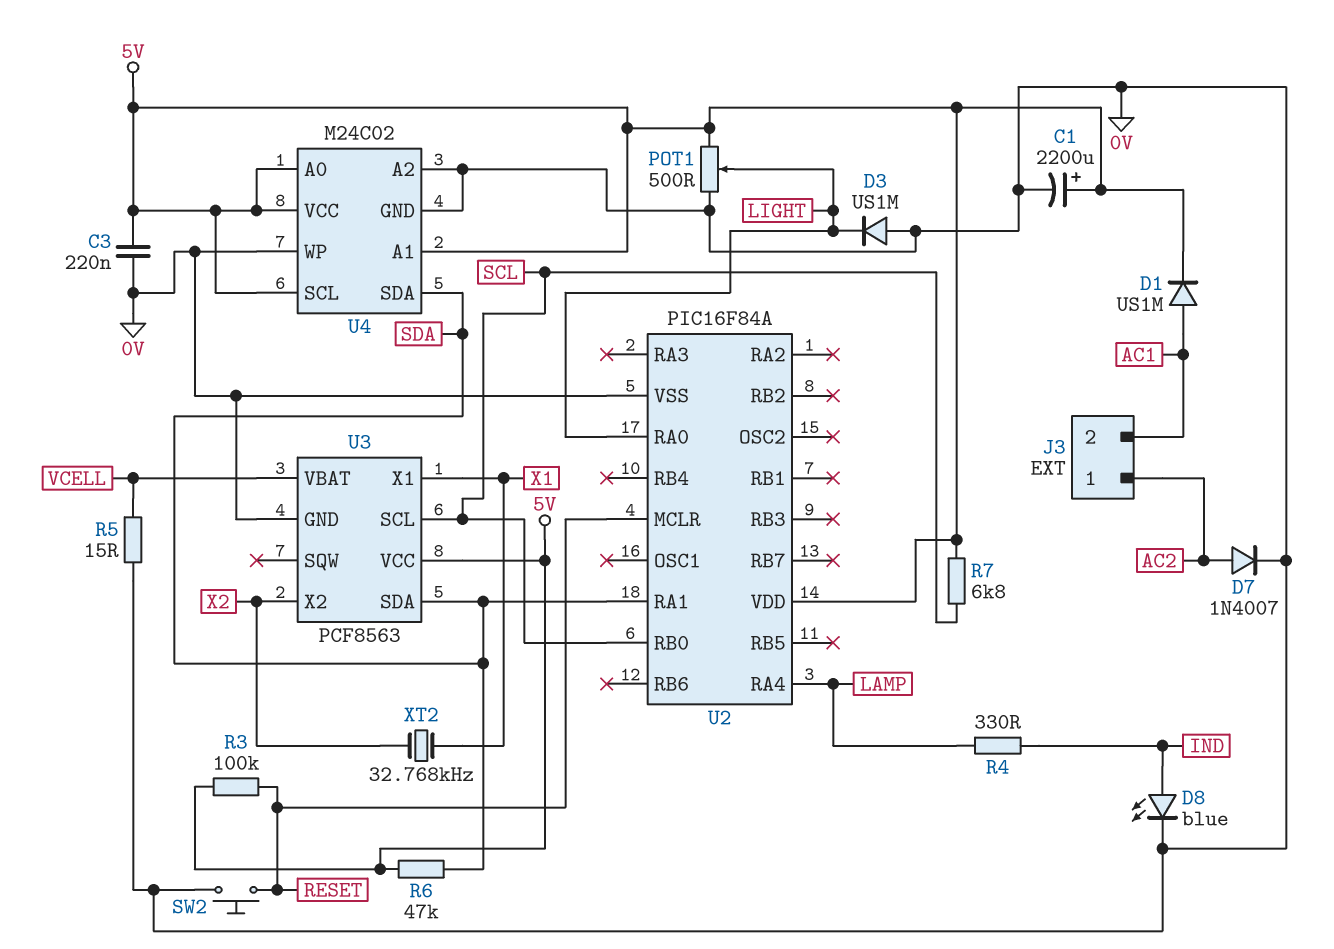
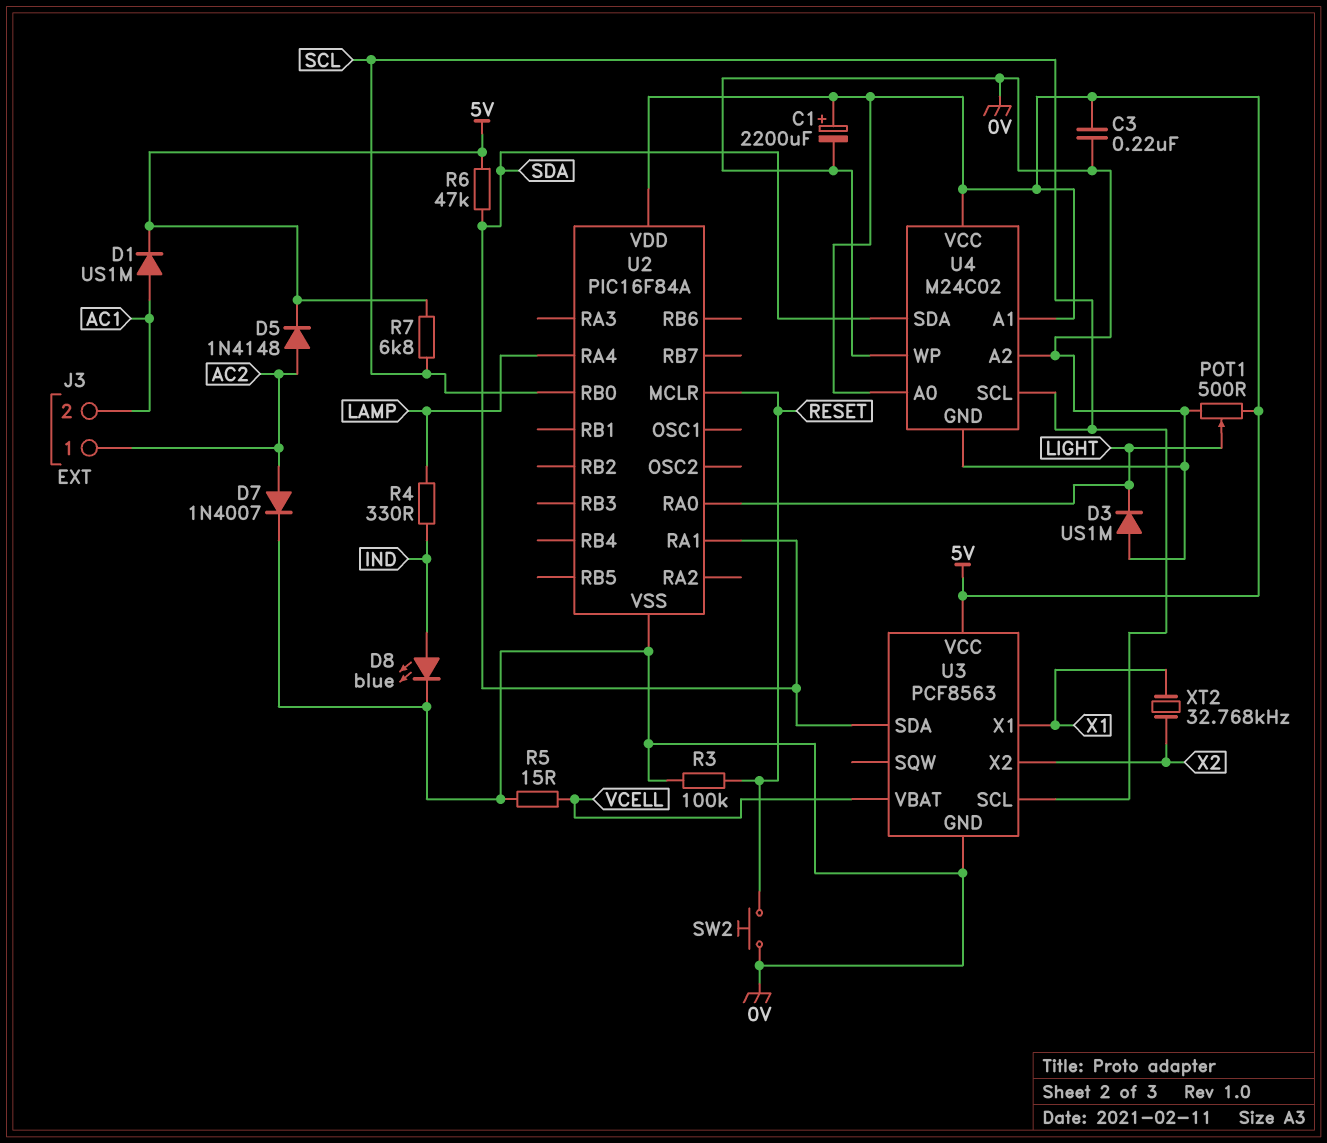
D5: none -> diode 1N4148 (A AC2, K 5V)
R3: 100k (5V, RESET) -> 100k (0V, RESET)
U4 pin SCL: 5V -> SCL

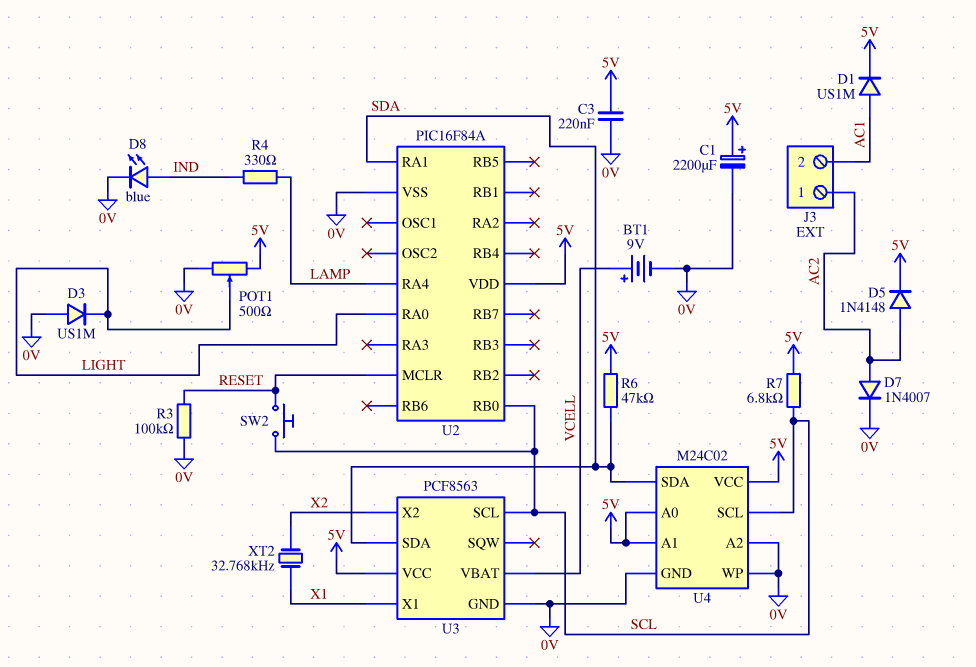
BT1: none -> 9V (plus VCELL, minus 0V)
R5: 15 (0V, VCELL) -> none
SW2: button (0V, RESET) -> button (RESET, SCL)

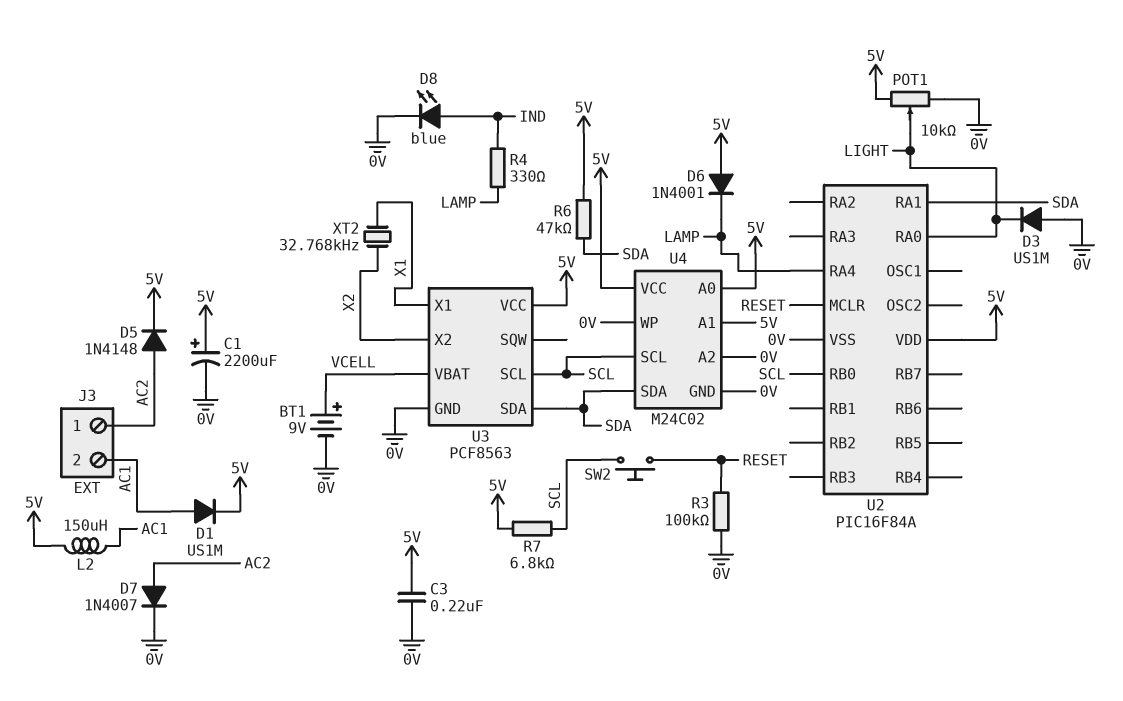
D6: none -> diode 1N4001 (A 5V, K LAMP)
L2: none -> 150uH (5V, AC1)
POT1: 500 (0V, 5V, wiper LIGHT) -> 10k (0V, 5V, wiper LIGHT)

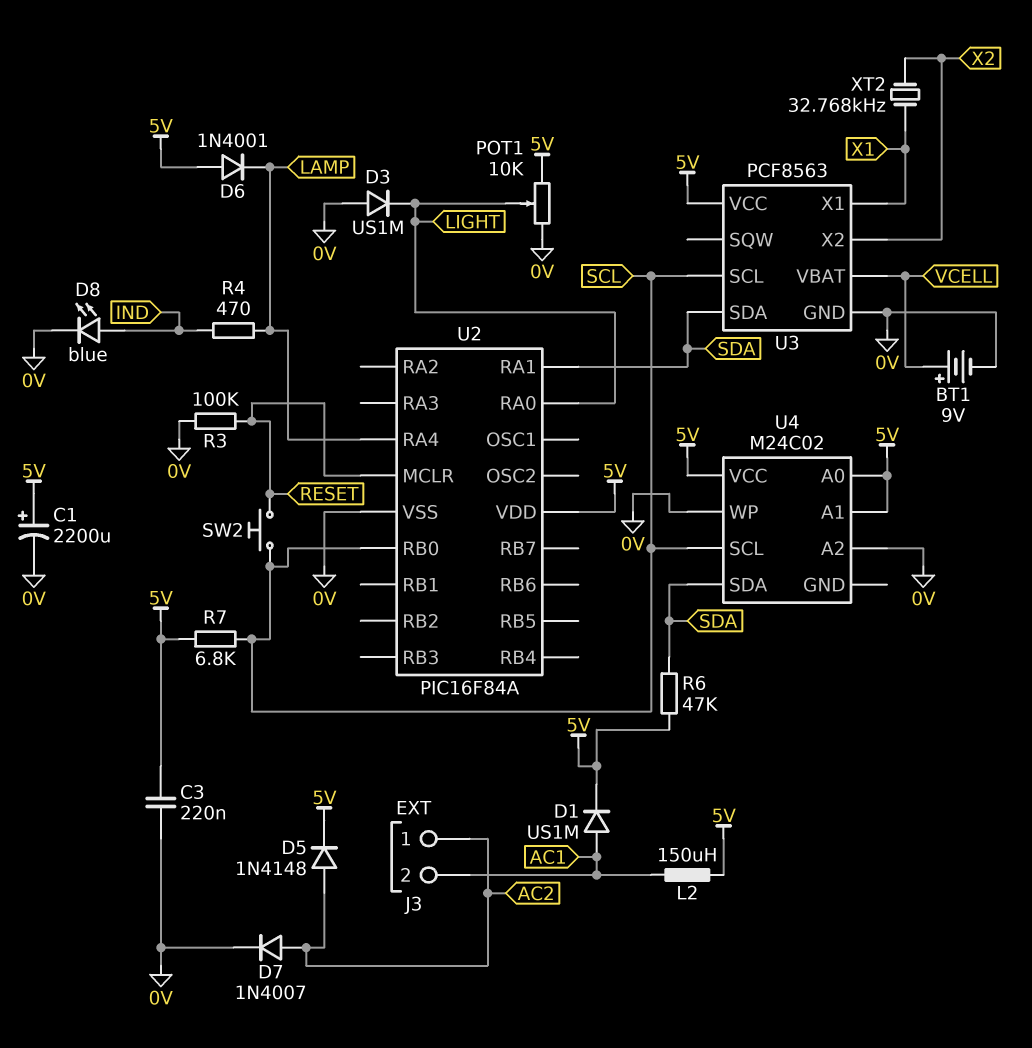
R4: 330 (IND, LAMP) -> 470 (IND, LAMP)
U4 pin GND: 0V -> none

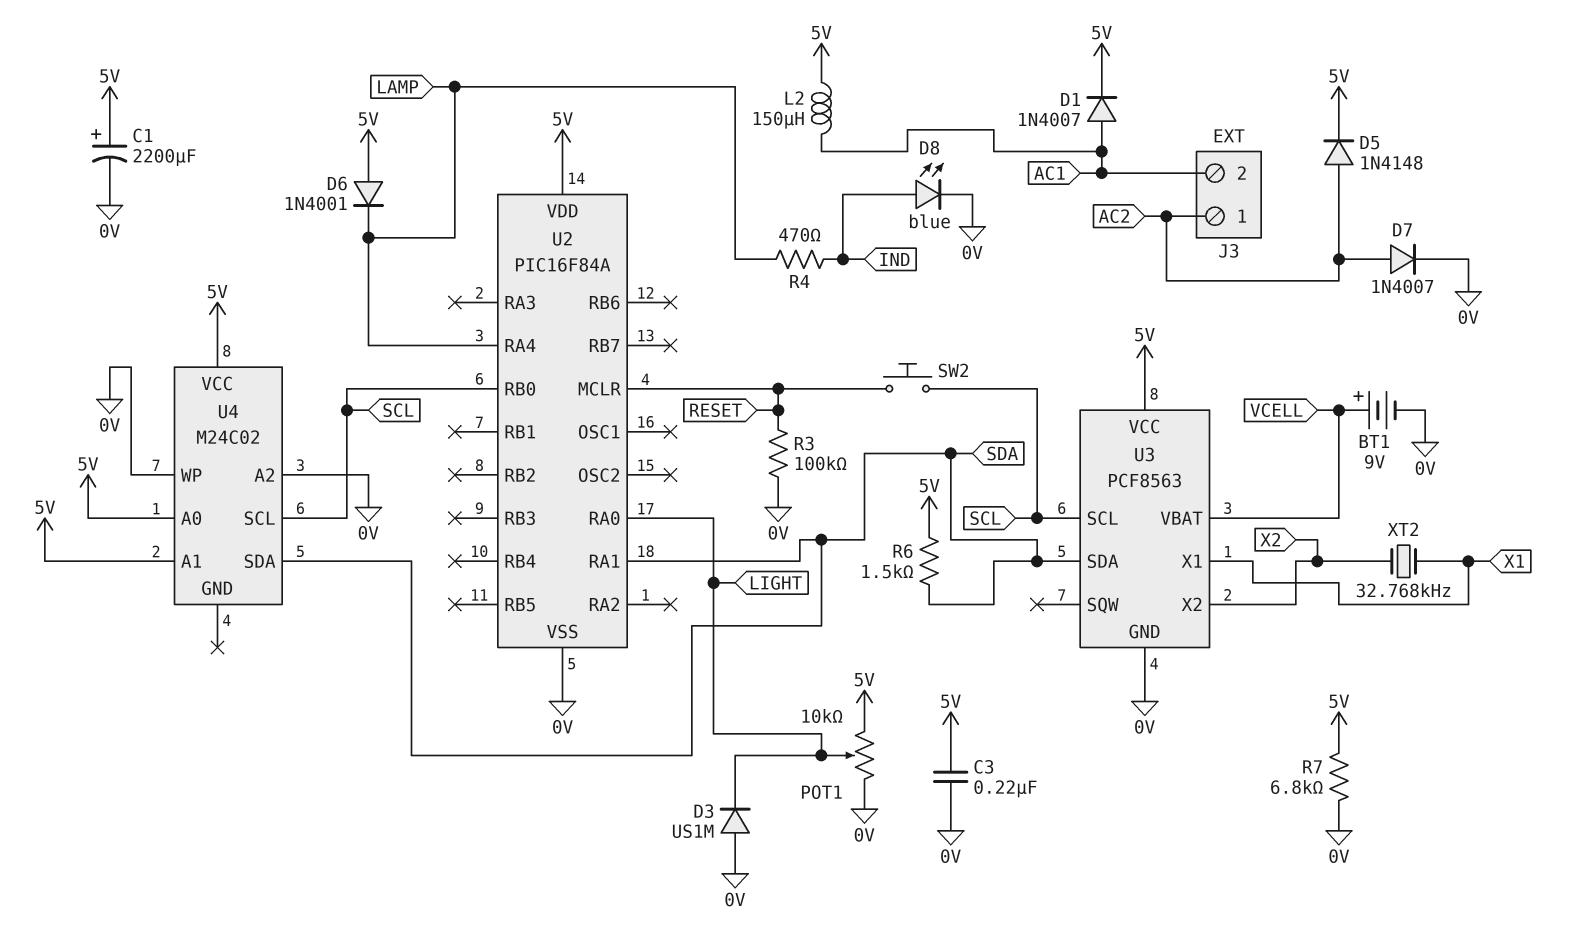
D1: diode US1M (A AC1, K 5V) -> diode 1N4007 (A AC1, K 5V)
R6: 47k (5V, SDA) -> 1.5k (5V, SDA)
R7: 6.8k (5V, SCL) -> 6.8k (0V, 5V)

